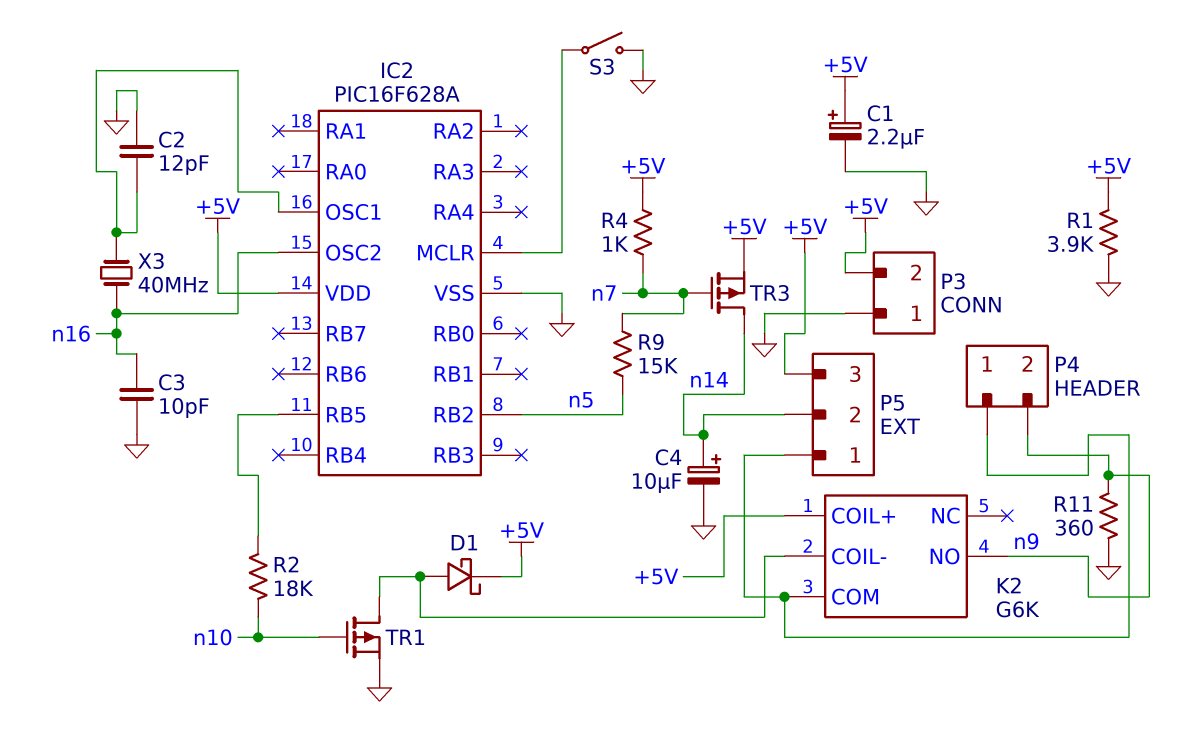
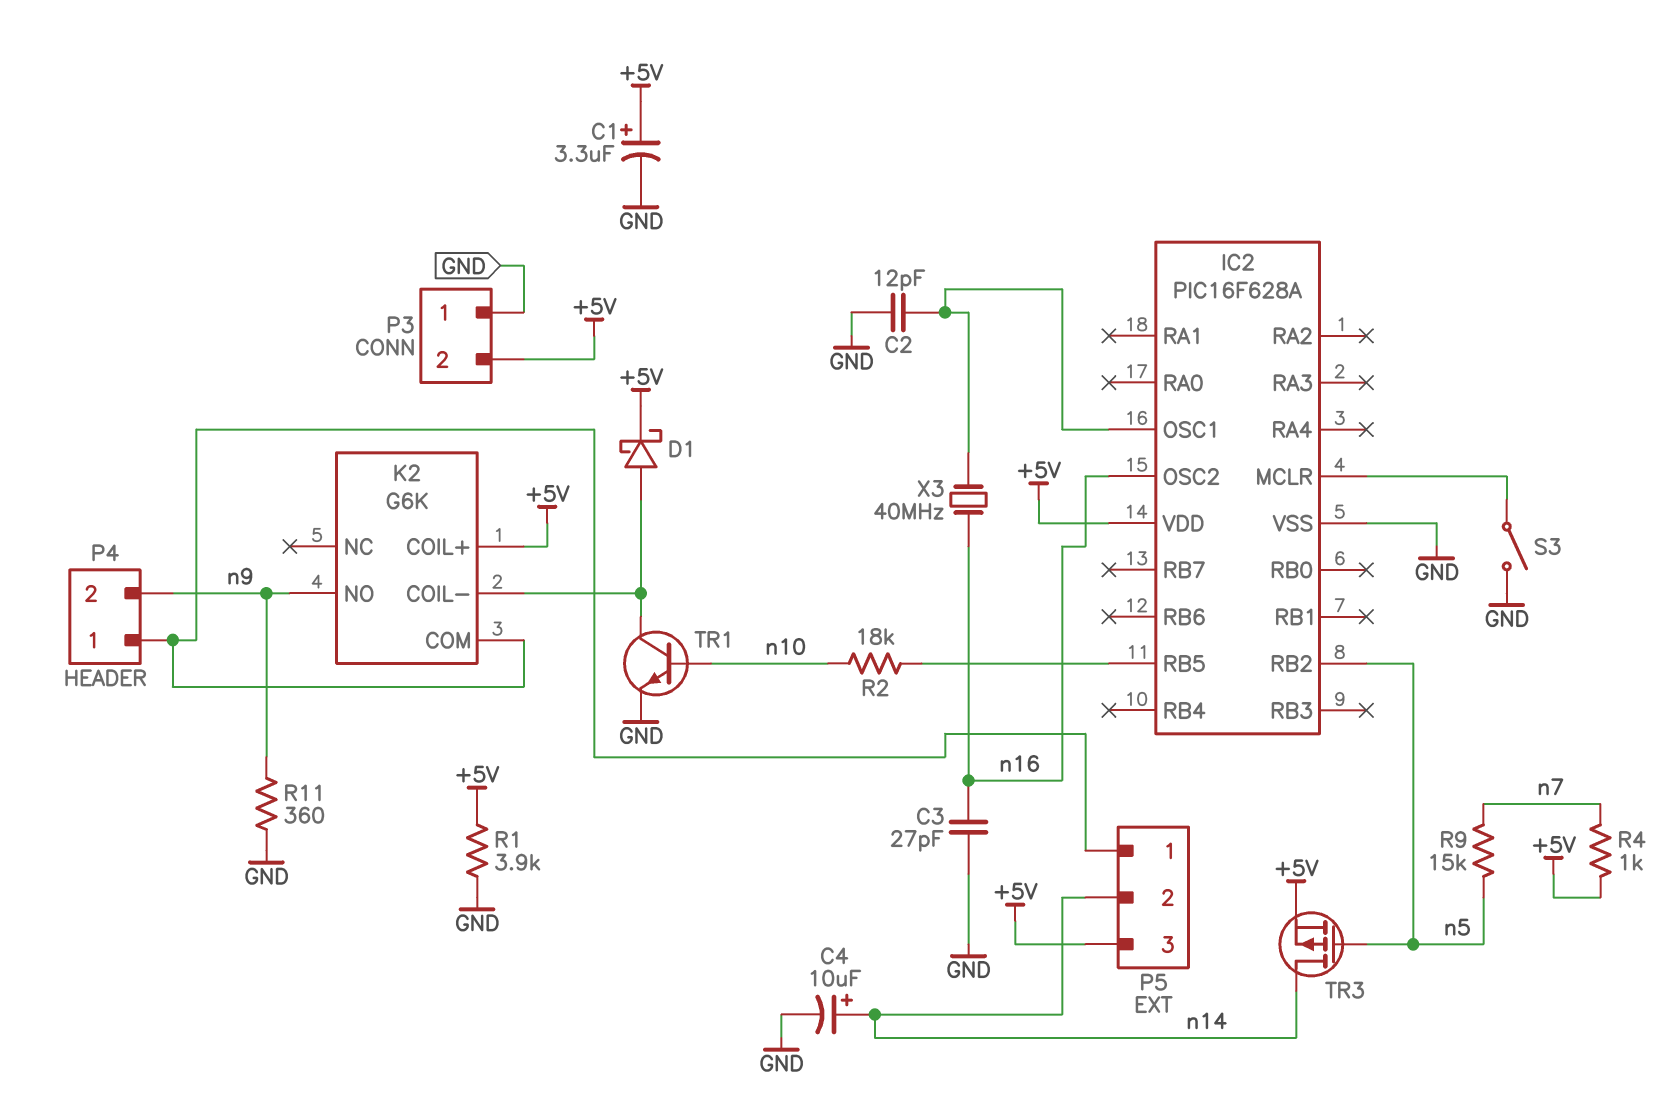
C1: 2.2uF (plus +5V, minus GND) -> 3.3uF (plus +5V, minus GND)
C3: 10pF (GND, n16) -> 27pF (GND, n16)
TR1: PMOS (G n10, D K2/COIL-, S GND) -> NPN (B n10, C K2/COIL-, E GND)
TR3: PMOS (G n7, D n14, S +5V) -> PMOS (G n5, D n14, S +5V)

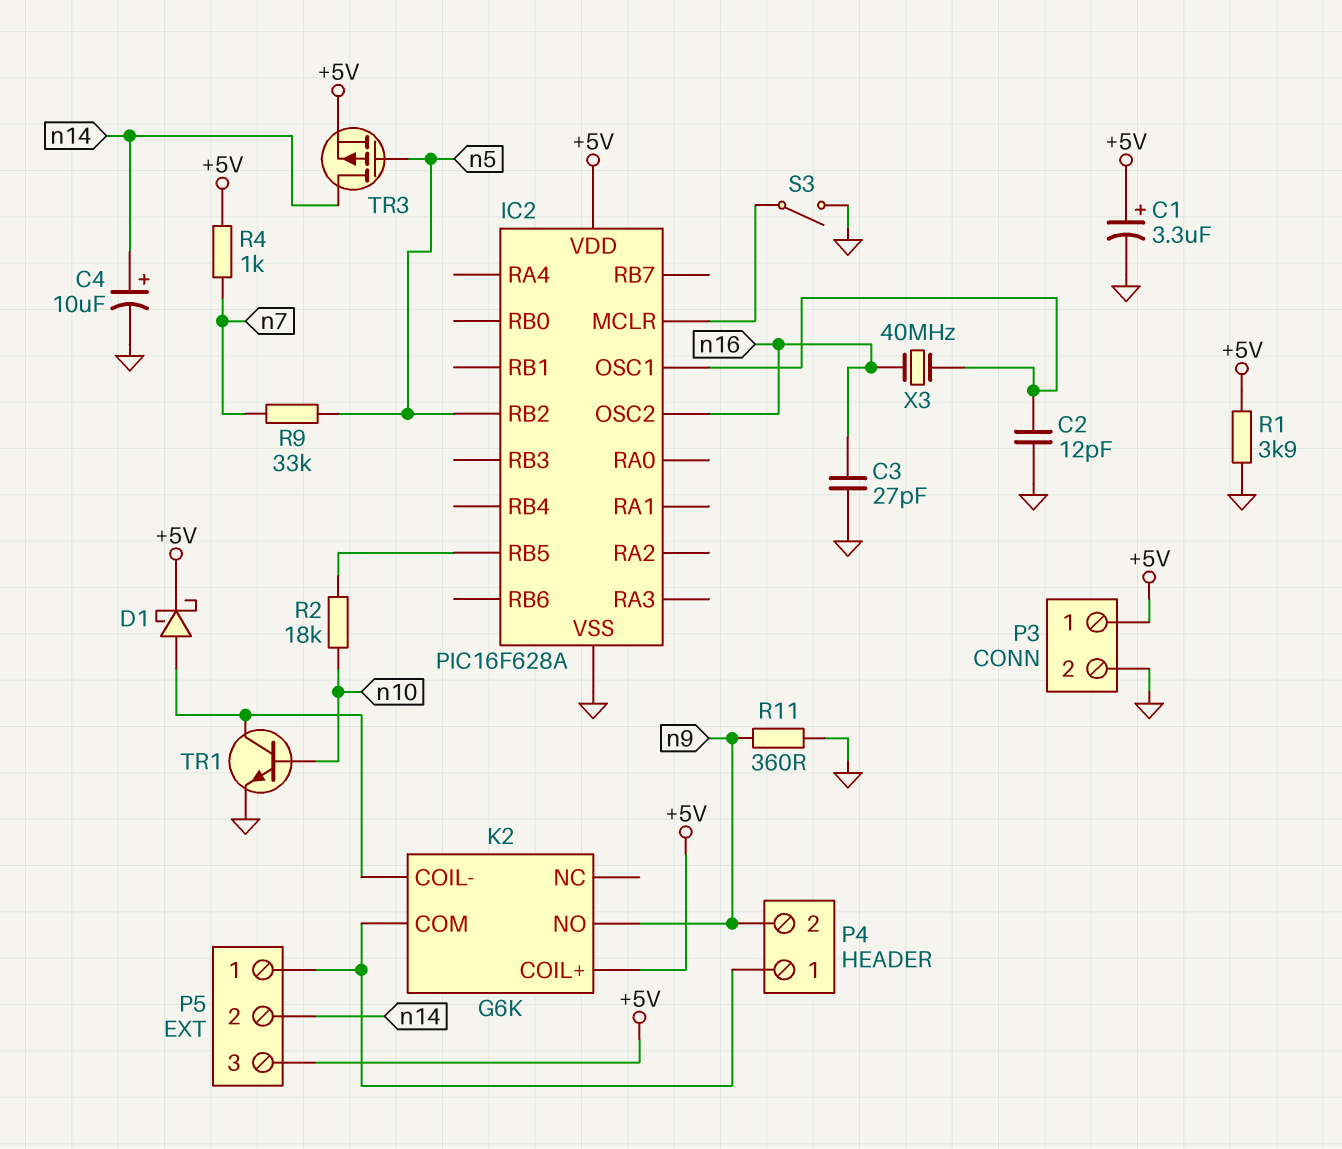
P3 pin 1: GND -> +5V
P3 pin 2: +5V -> GND
R9: 15k (n5, n7) -> 33k (n5, n7)

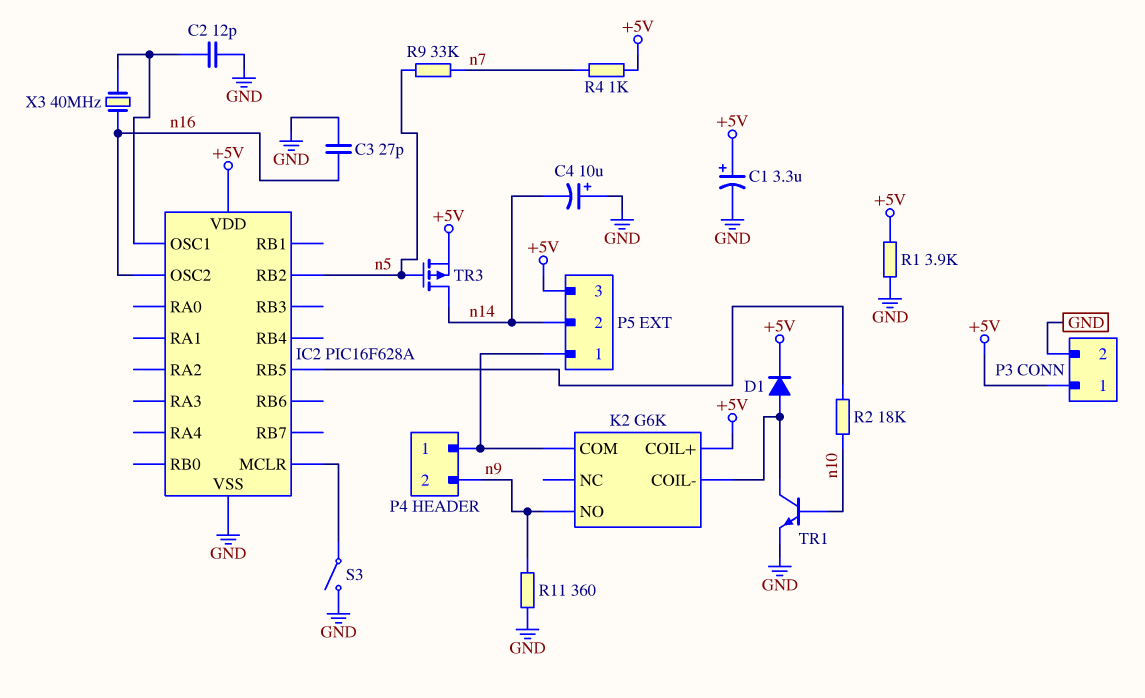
C4: 10uF (plus n14, minus GND) -> 10uF (plus GND, minus n14)
D1: schottky (A K2/COIL-, K +5V) -> diode (A K2/COIL-, K +5V)

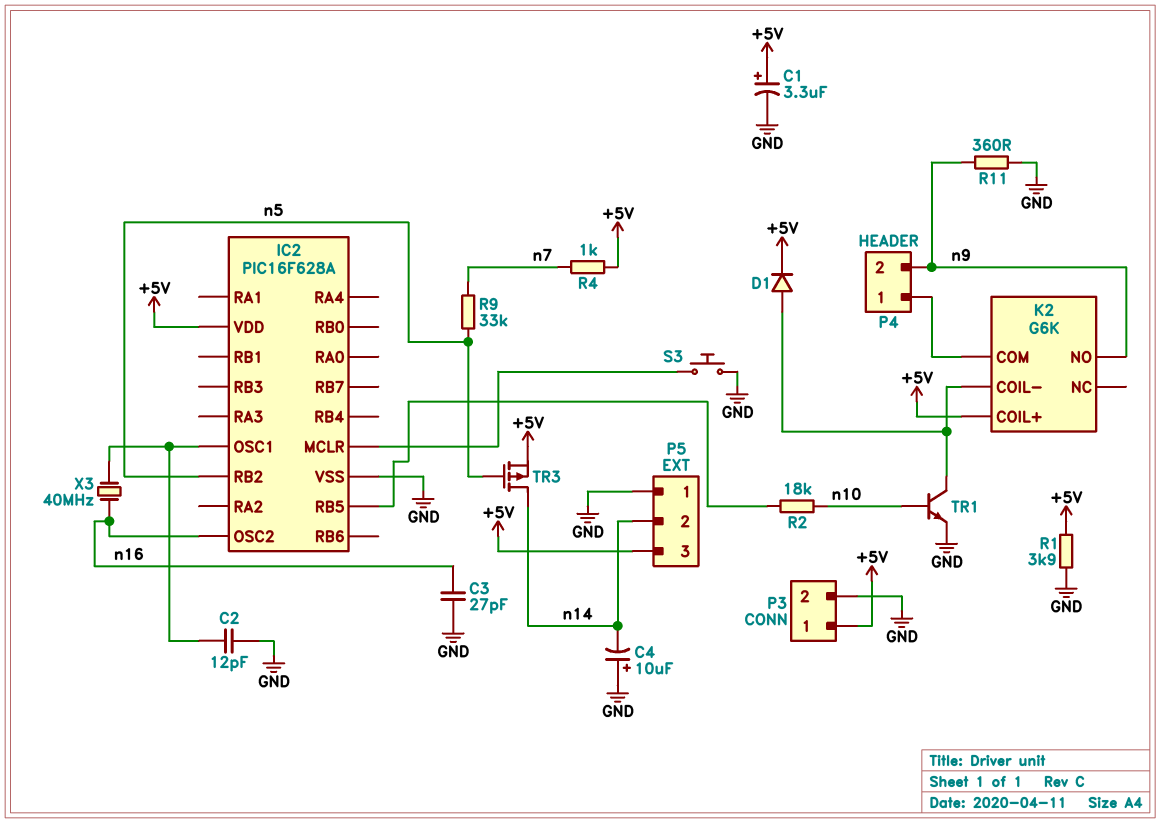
P5 pin 1: K2/COM -> GND
S3: switch (GND, IC2/MCLR) -> button (GND, IC2/MCLR)

